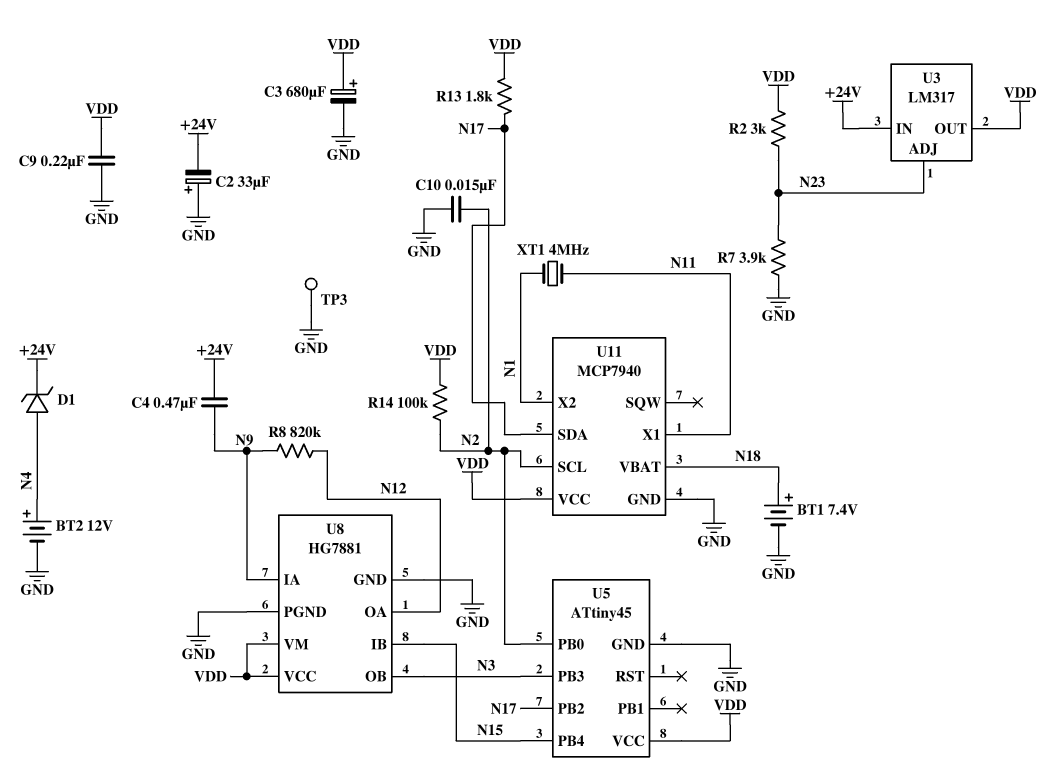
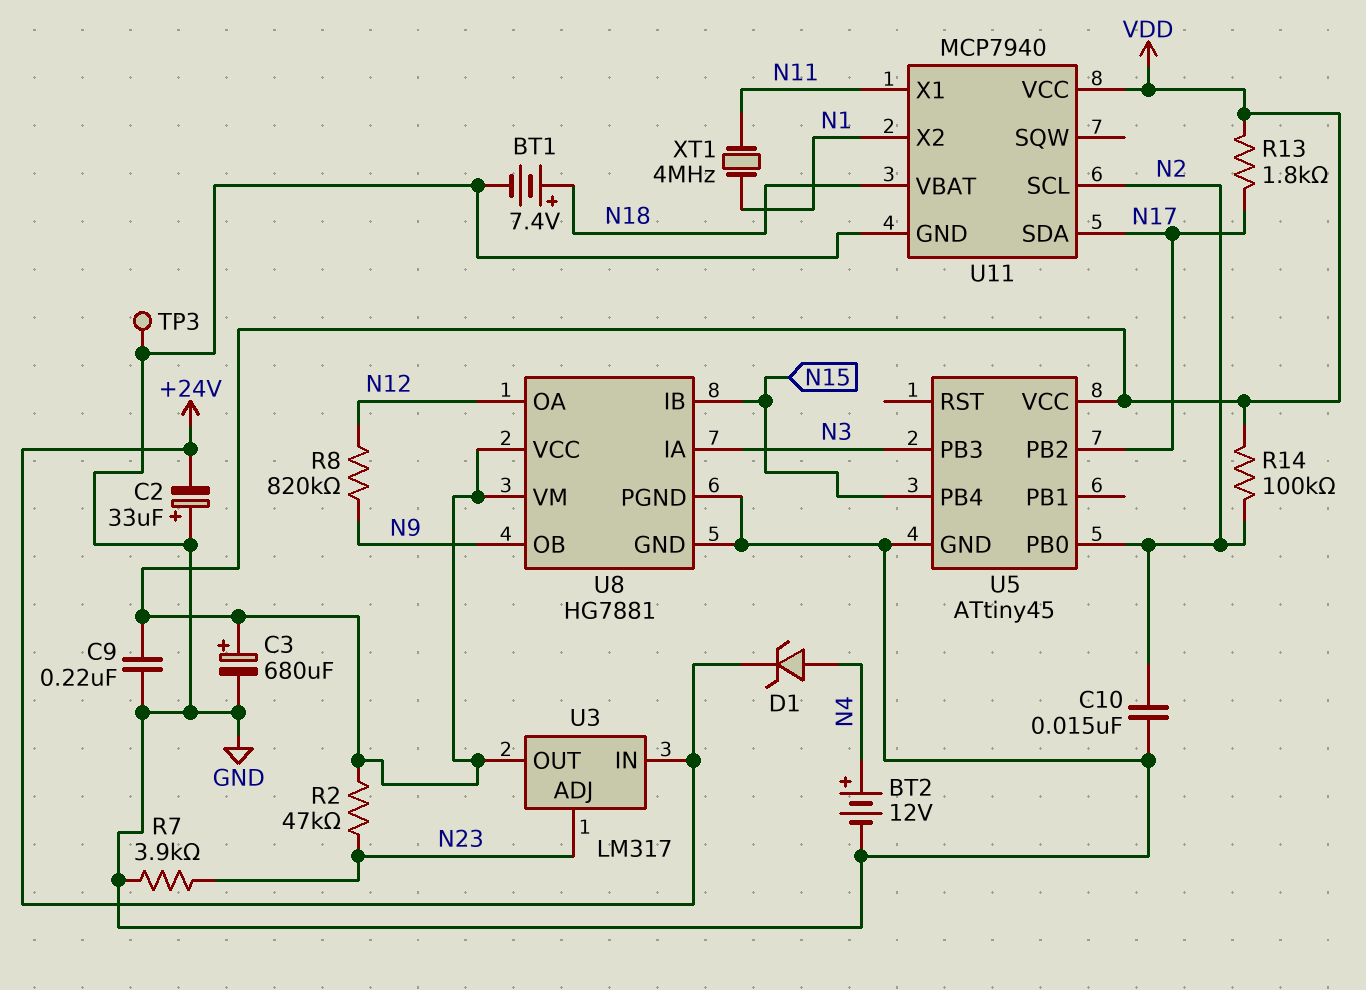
C4: 470nF (+24V, N9) -> none
R2: 3k (N23, VDD) -> 47k (N23, VDD)
U8 pin IA: N9 -> N3
U8 pin OB: N3 -> N9

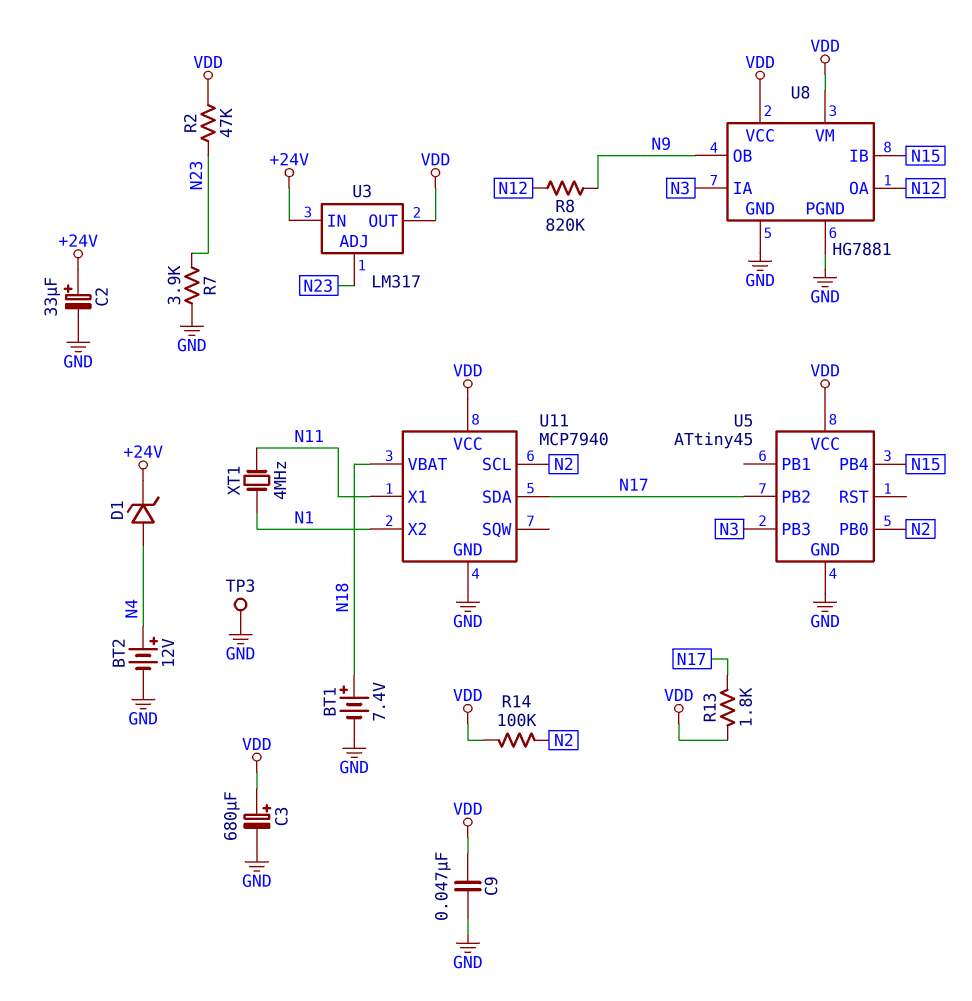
C2: 33uF (plus GND, minus +24V) -> 33uF (plus +24V, minus GND)
C9: 220nF (GND, VDD) -> 47nF (GND, VDD)
C10: 15nF (GND, N2) -> none

